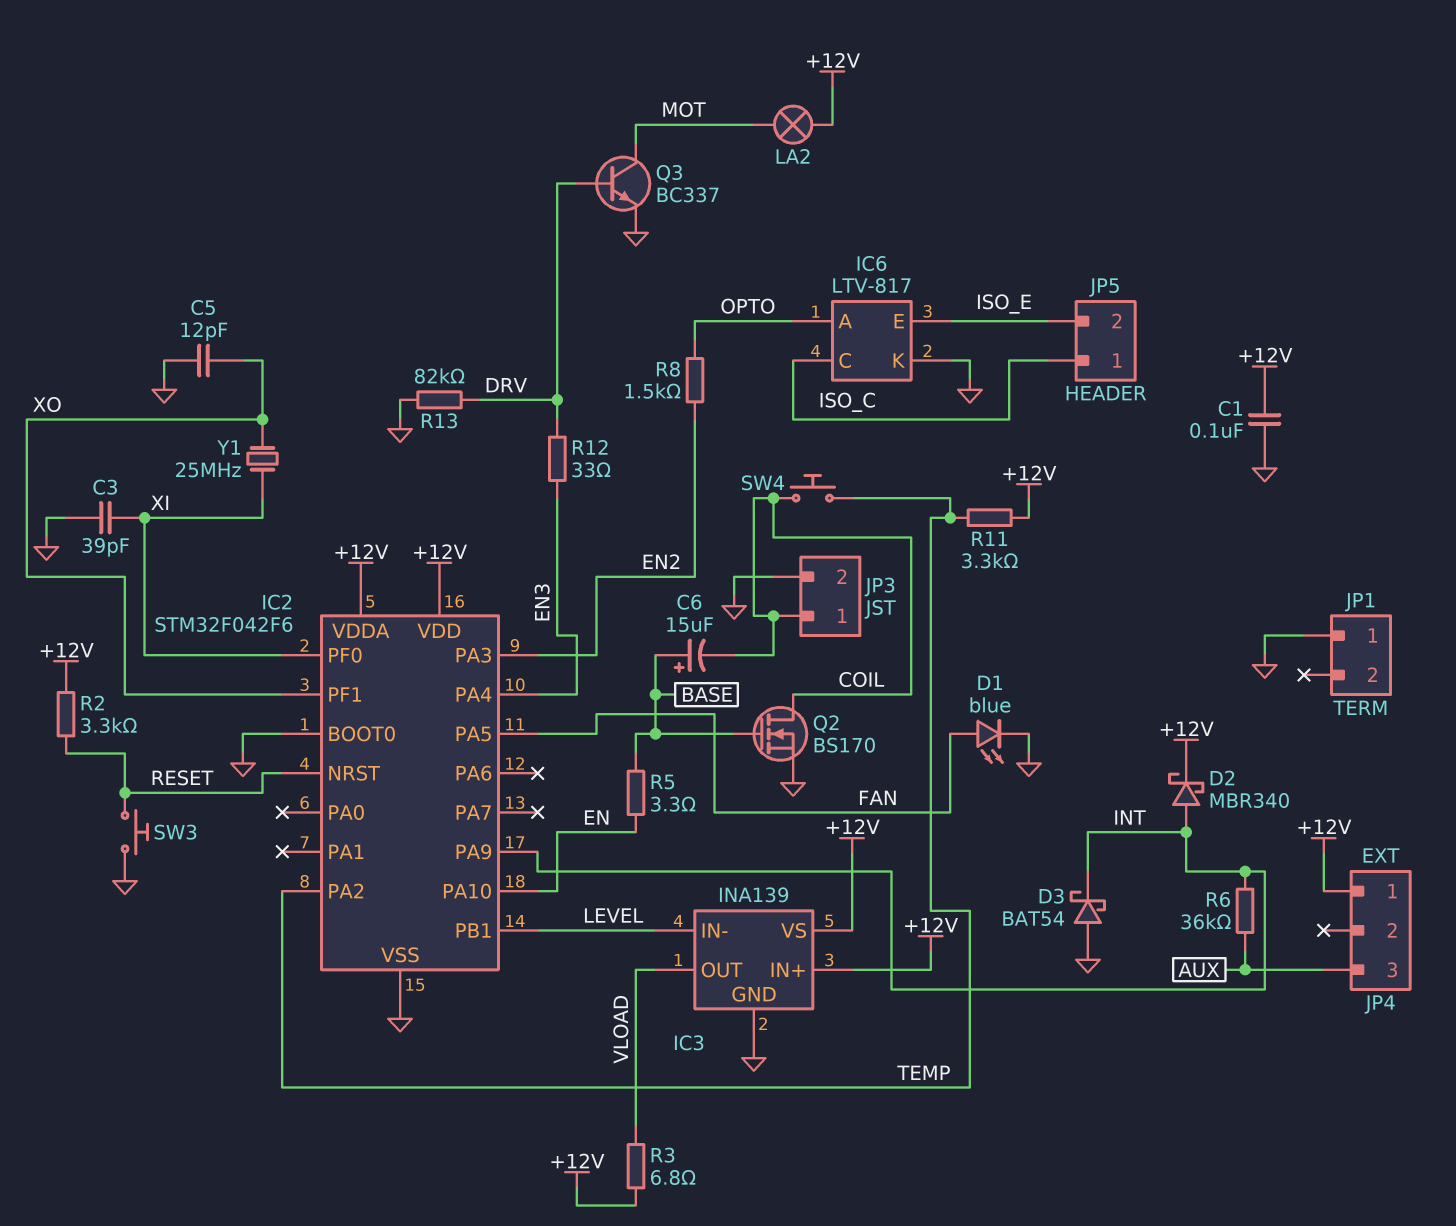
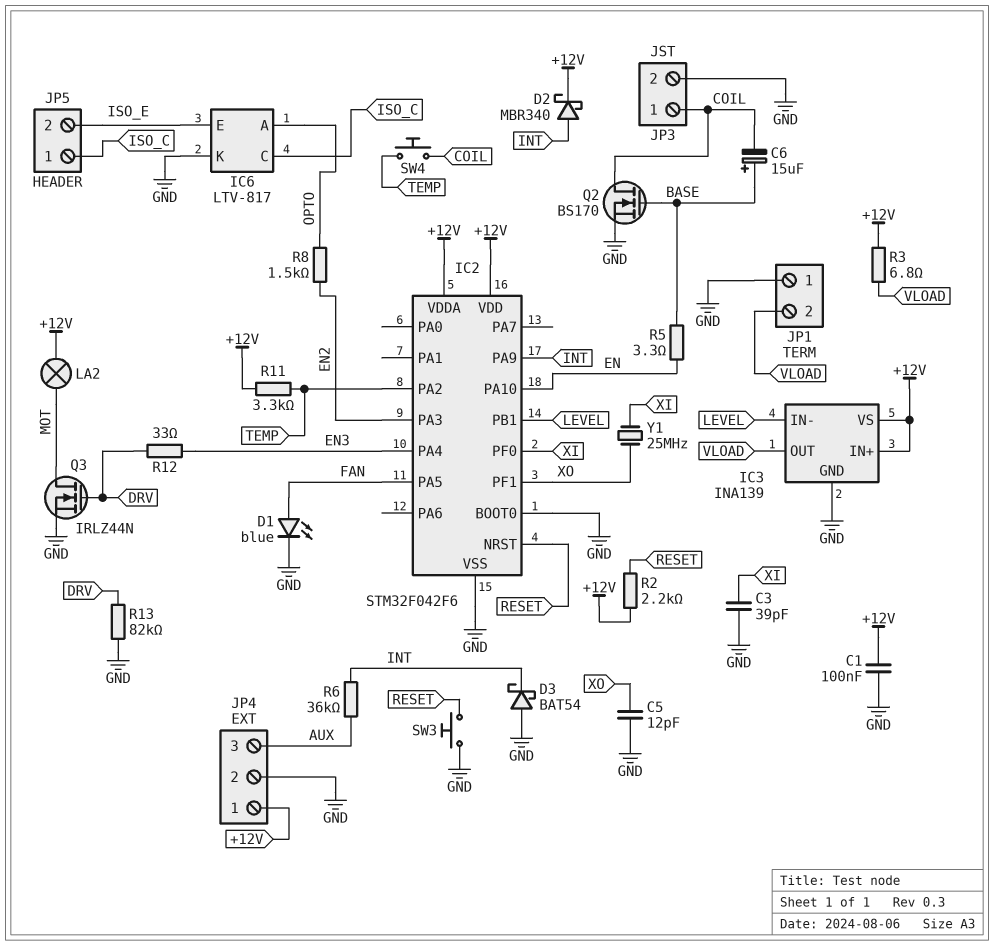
JP1 pin 2: none -> VLOAD
JP4 pin 2: none -> GND
Q3: NPN BC337 (B DRV, C MOT, E GND) -> NMOS IRLZ44N (G DRV, D MOT, S GND)
R2: 3.3k (+12V, RESET) -> 2.2k (+12V, RESET)

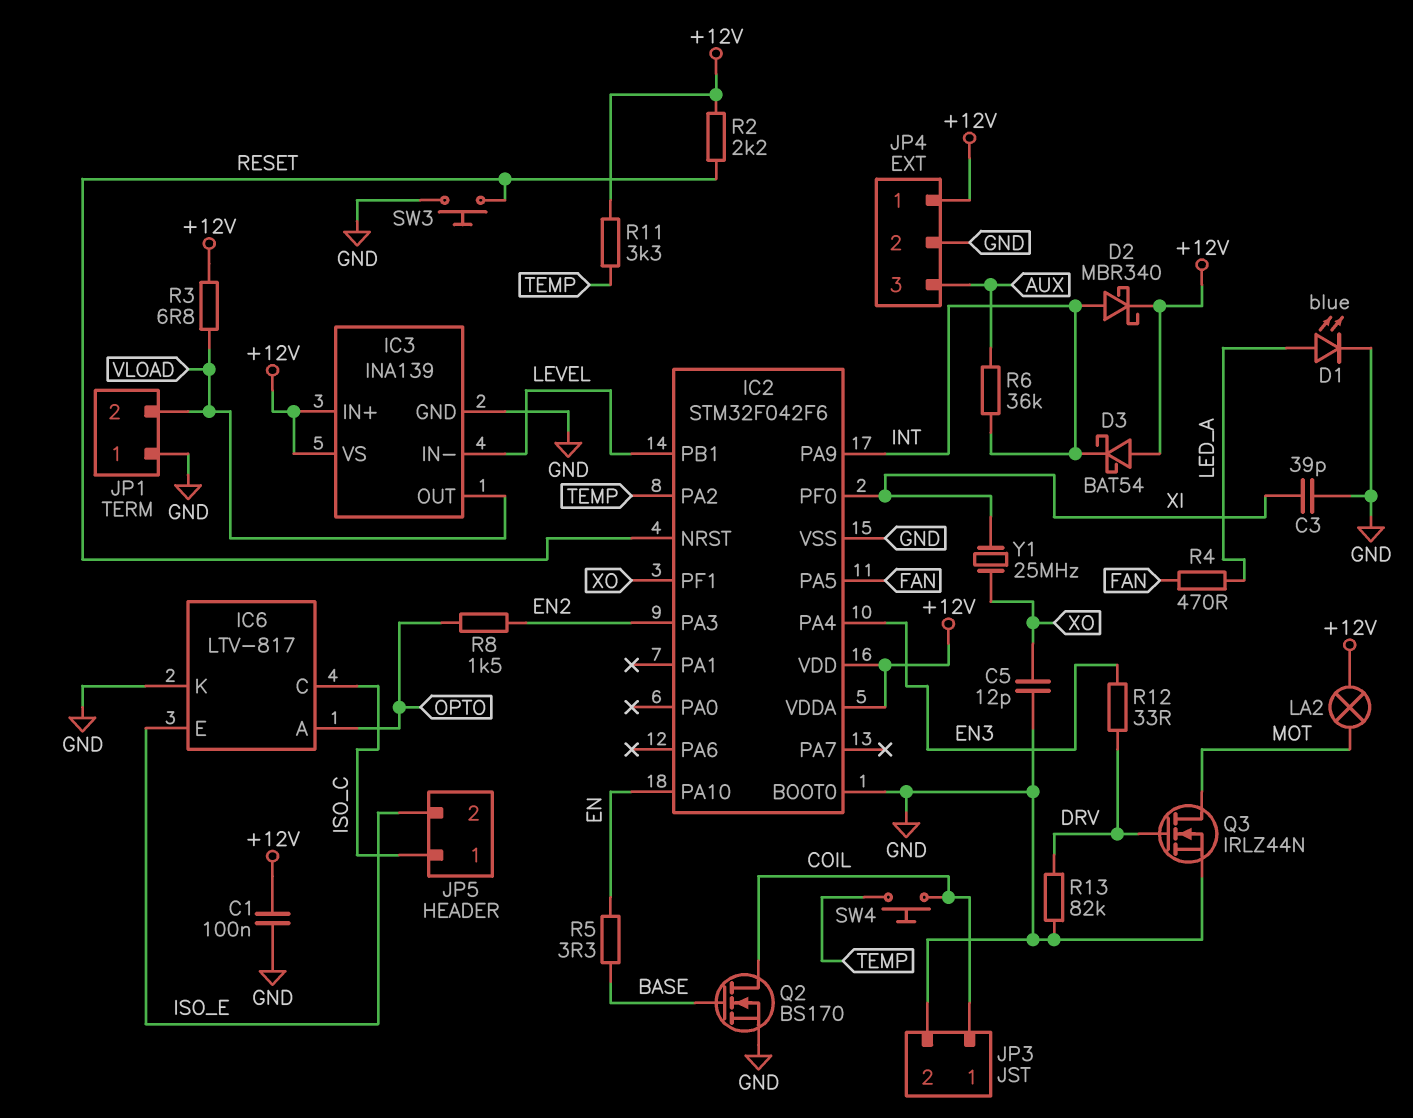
C6: 15uF (plus BASE, minus COIL) -> none
D1: LED blue (A FAN, K GND) -> LED blue (A LED_A, K GND)
D3: schottky BAT54 (A GND, K INT) -> schottky BAT54 (A +12V, K INT)
R4: none -> 470 (FAN, LED_A)

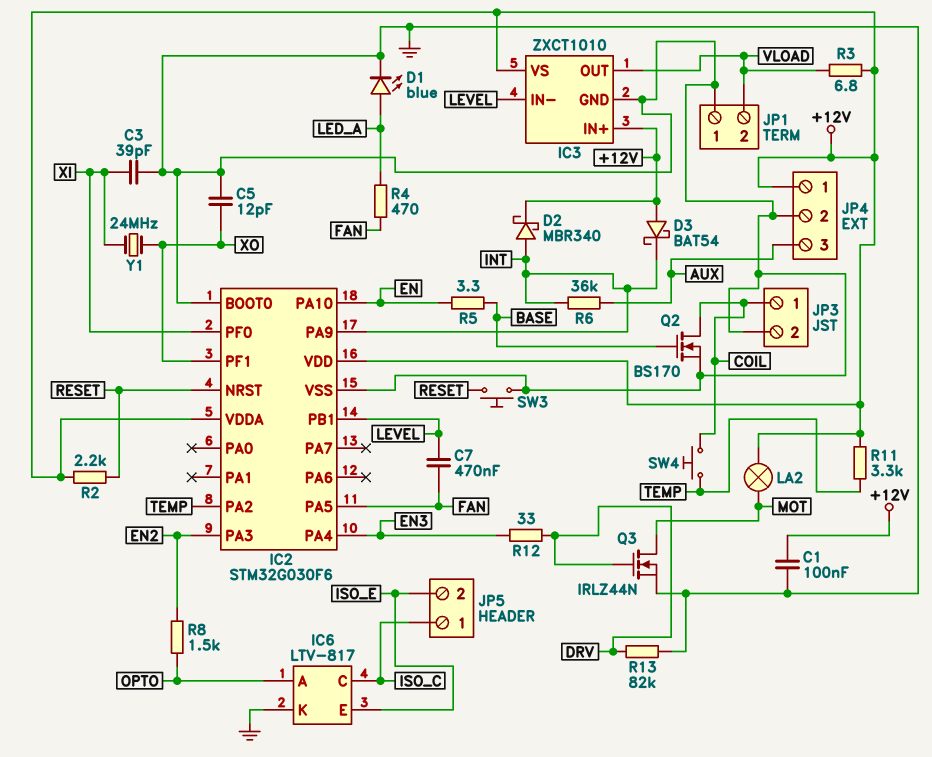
C7: none -> 470nF (FAN, LEVEL)
IC2: STM32F042F6 -> STM32G030F6
IC3: INA139 -> ZXCT1010
Y1: 25MHz (XI, XO) -> 24MHz (XI, XO)

